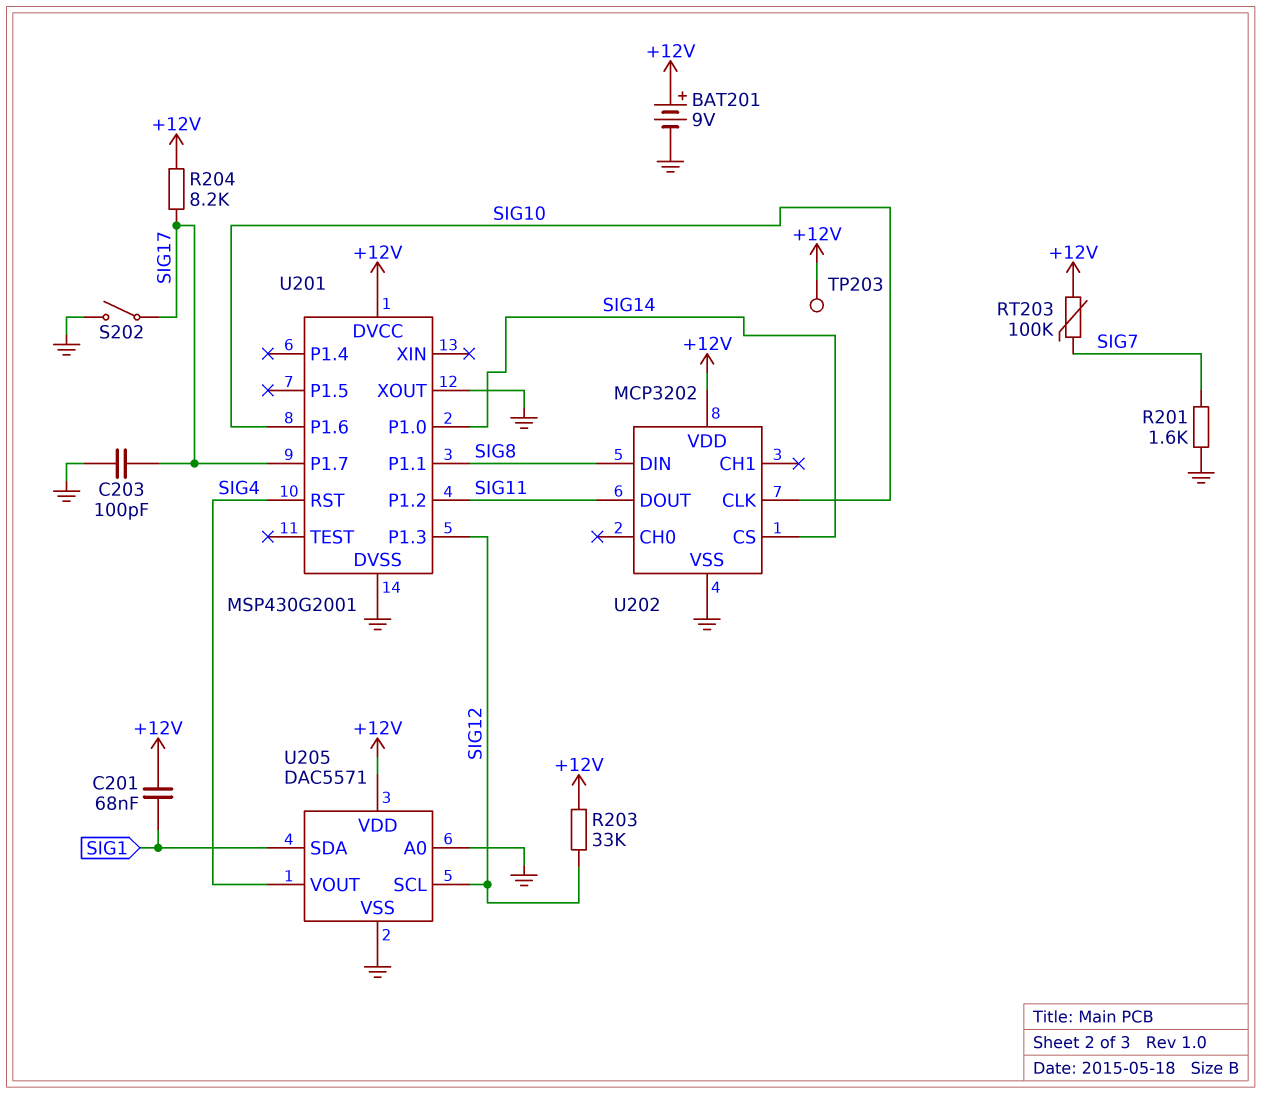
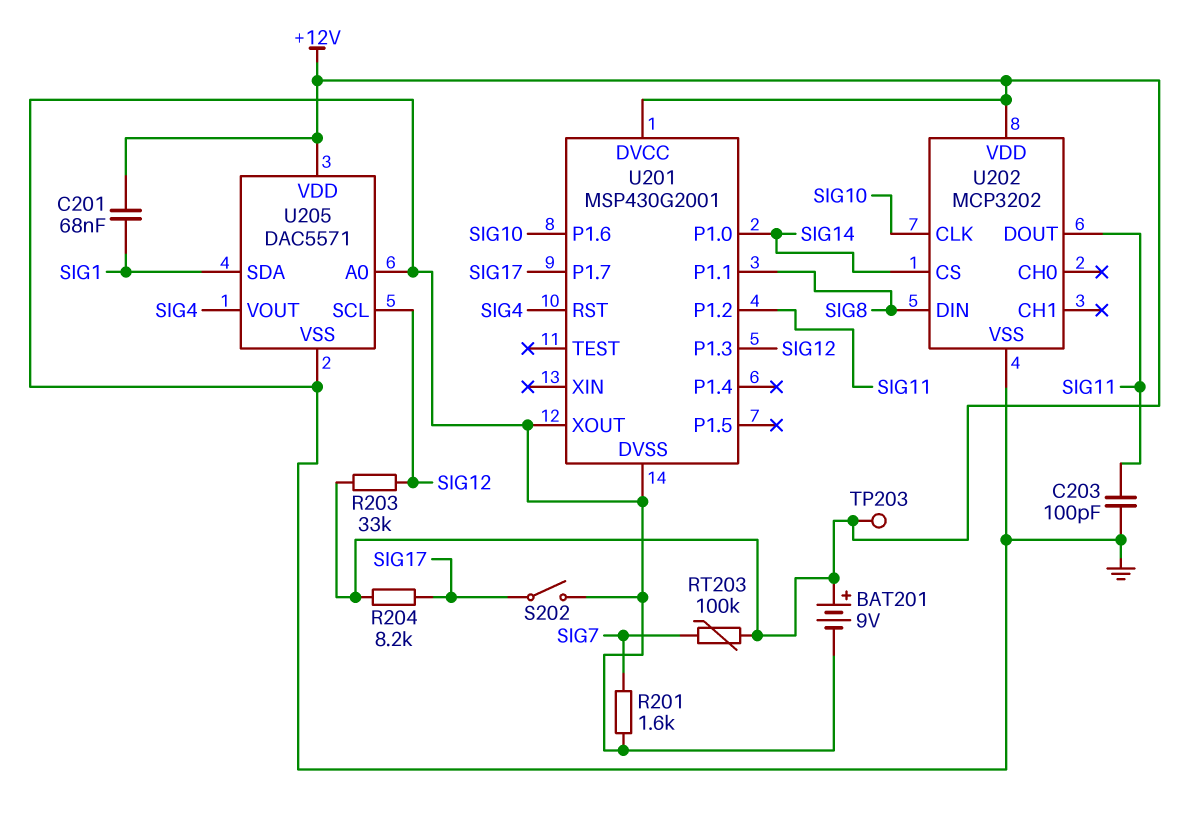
C203: 100pF (GND, SIG17) -> 100pF (GND, SIG11)

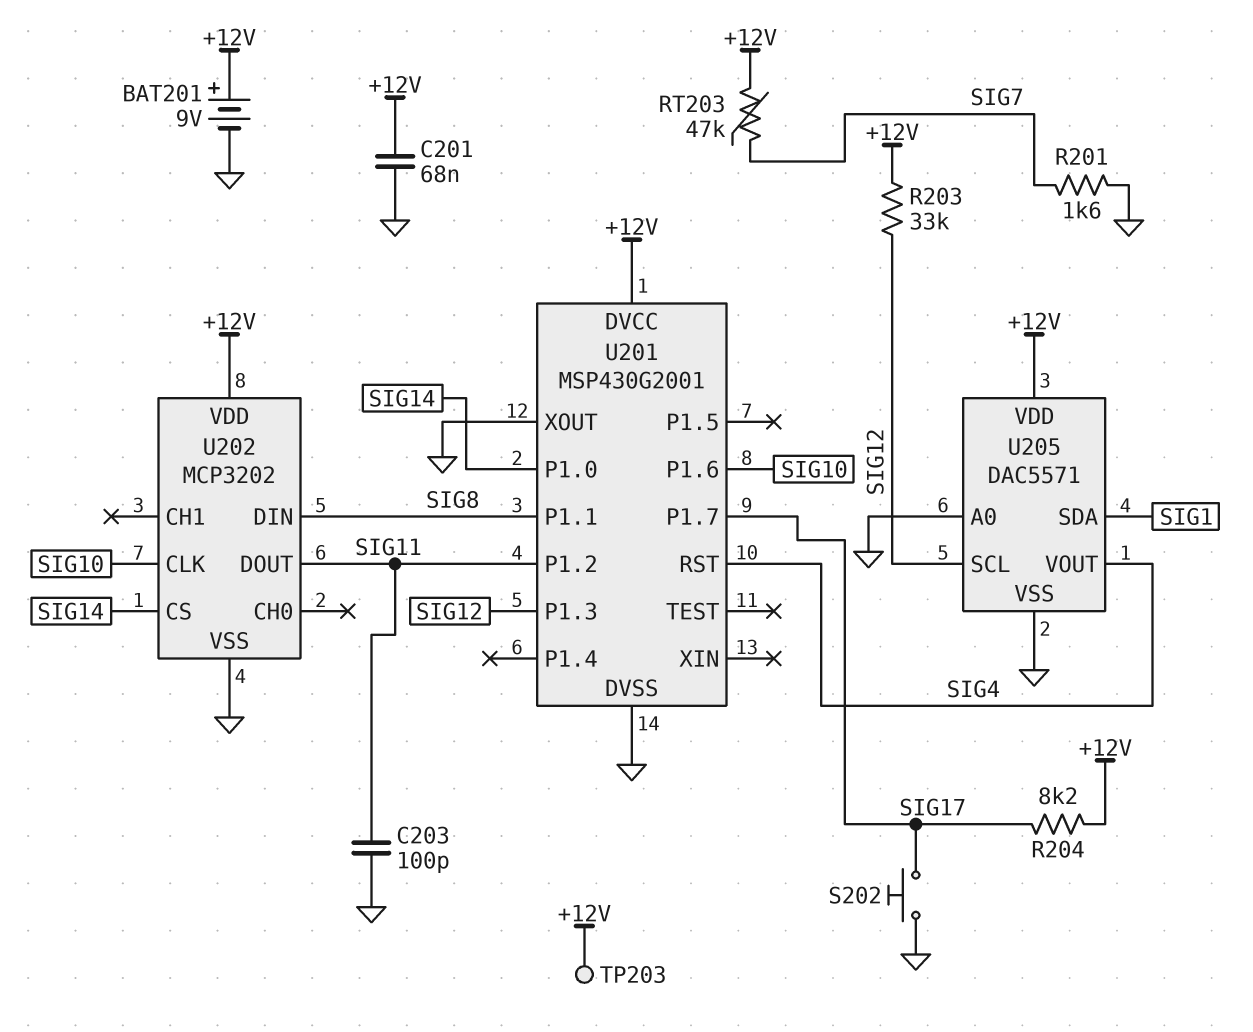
C201: 68nF (+12V, SIG1) -> 68nF (+12V, GND)
RT203: 100k (+12V, SIG7) -> 47k (+12V, SIG7)
S202: switch (GND, SIG17) -> button (GND, SIG17)

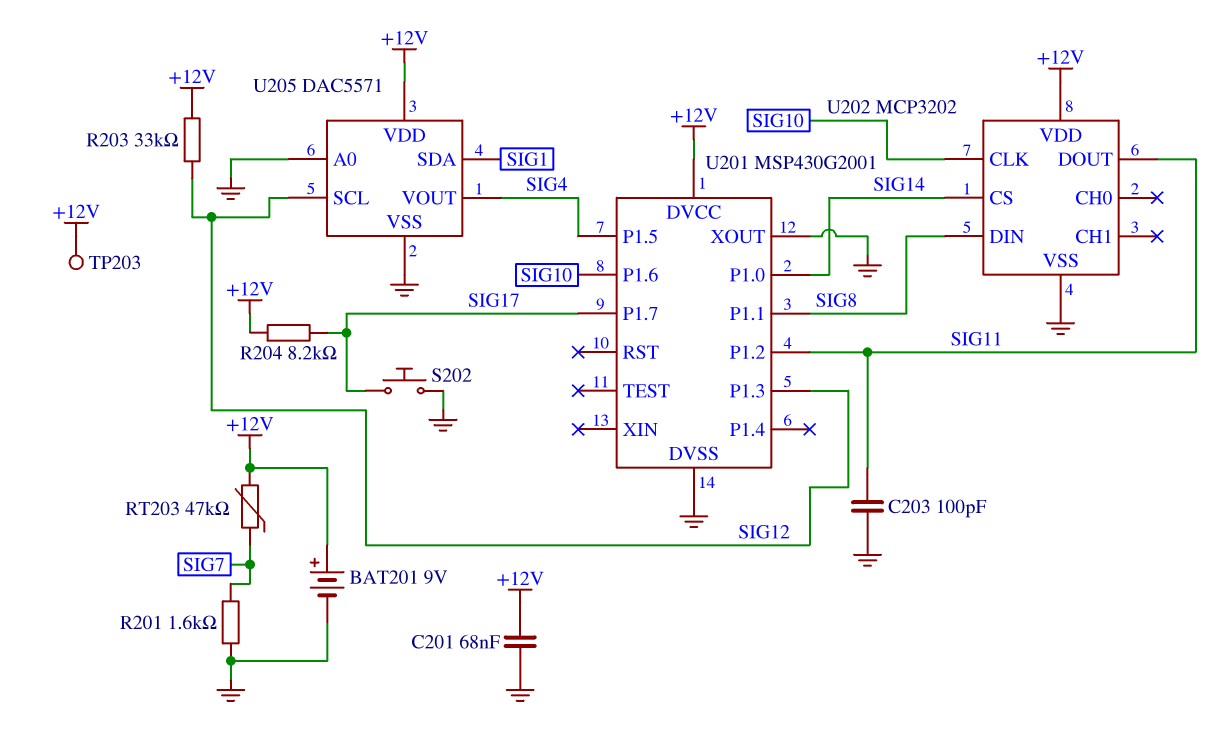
U201 pin P1.5: none -> SIG4
U201 pin RST: SIG4 -> none

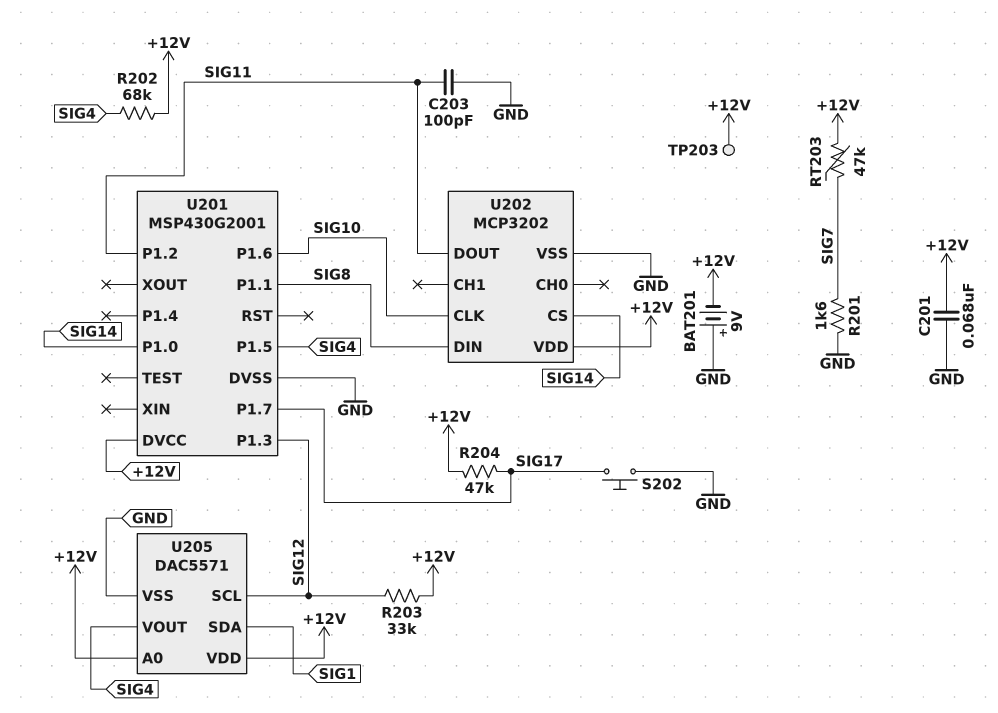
BAT201: 9V (plus +12V, minus GND) -> 9V (plus GND, minus +12V)
R202: none -> 68k (+12V, SIG4)
R204: 8.2k (+12V, SIG17) -> 47k (+12V, SIG17)
U201 pin XOUT: GND -> none
U205 pin A0: GND -> +12V

